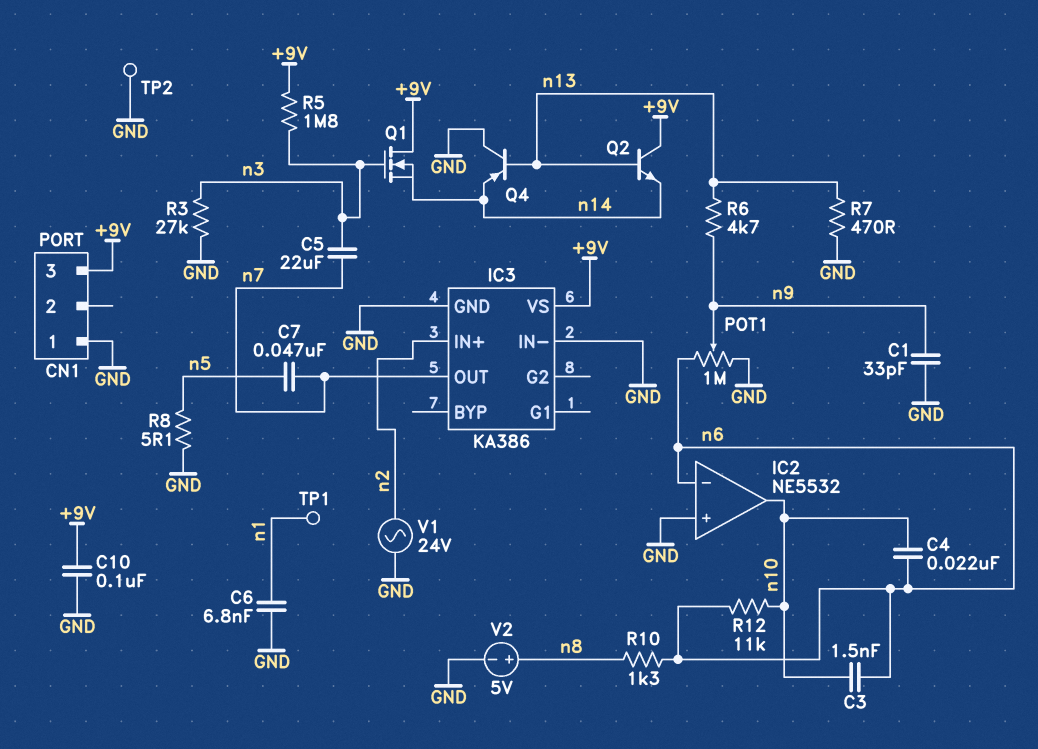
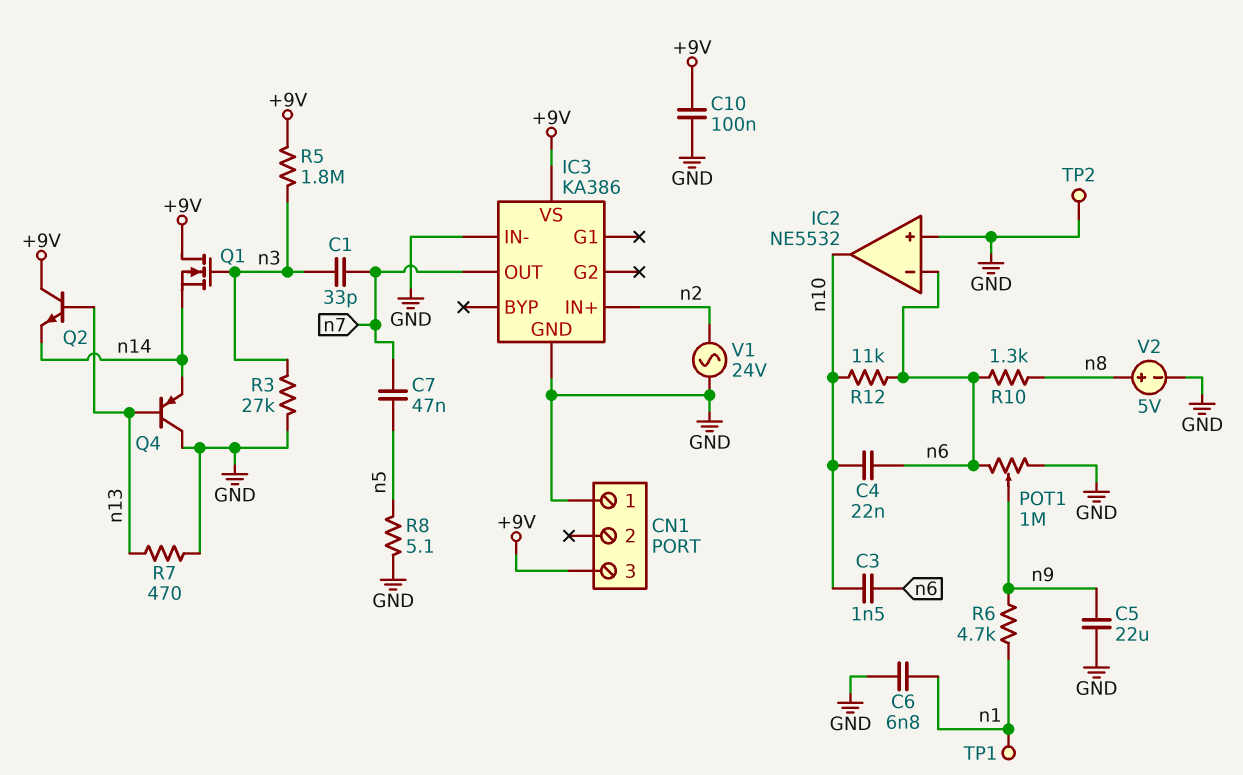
C1: 33pF (GND, n9) -> 33pF (n3, n7)
C5: 22uF (n3, n7) -> 22uF (GND, n9)
R6: 4.7k (n9, n13) -> 4.7k (n1, n9)

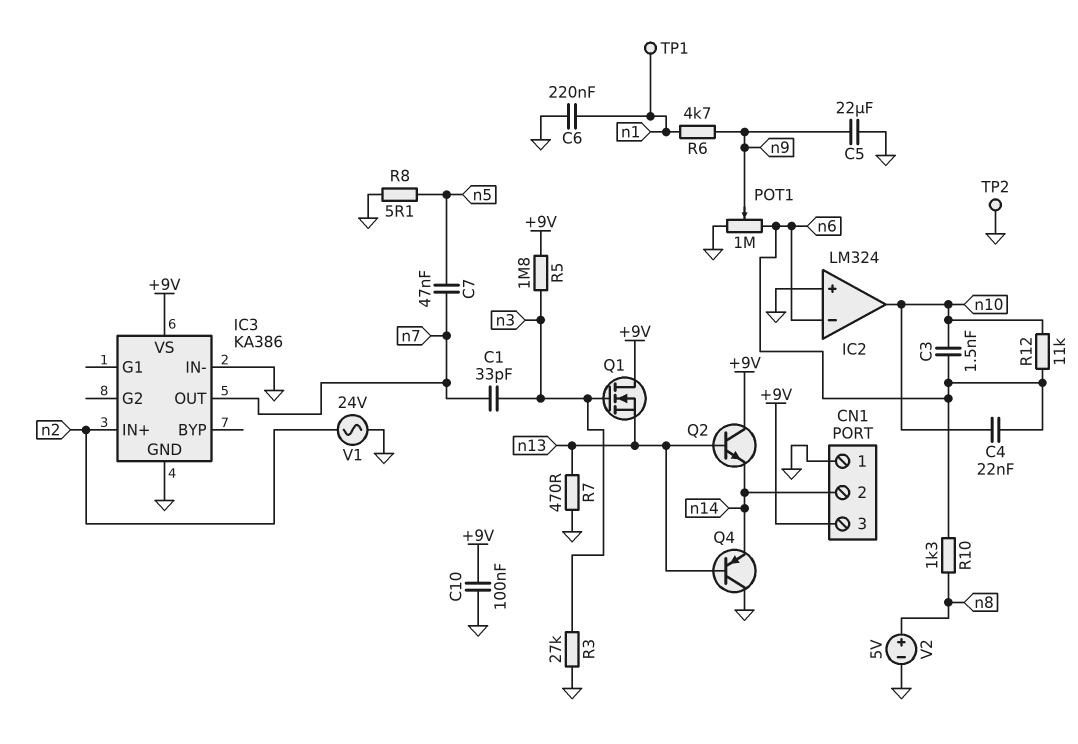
C6: 6.8nF (GND, n1) -> 220nF (GND, n1)
CN1 pin 2: none -> n14
IC2: NE5532 -> LM324
Q1: NMOS (G n3, D +9V, S n14) -> NMOS (G n3, D +9V, S n13)

